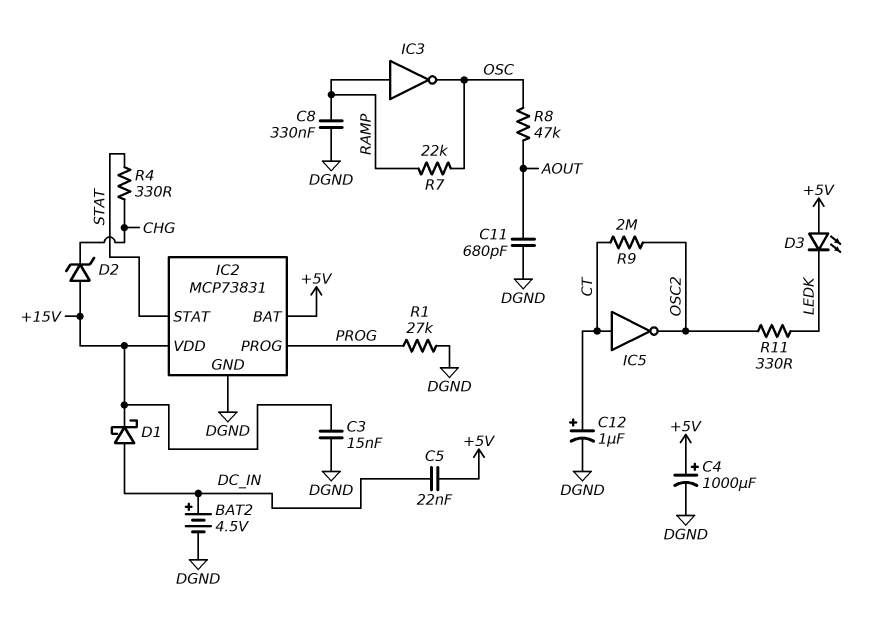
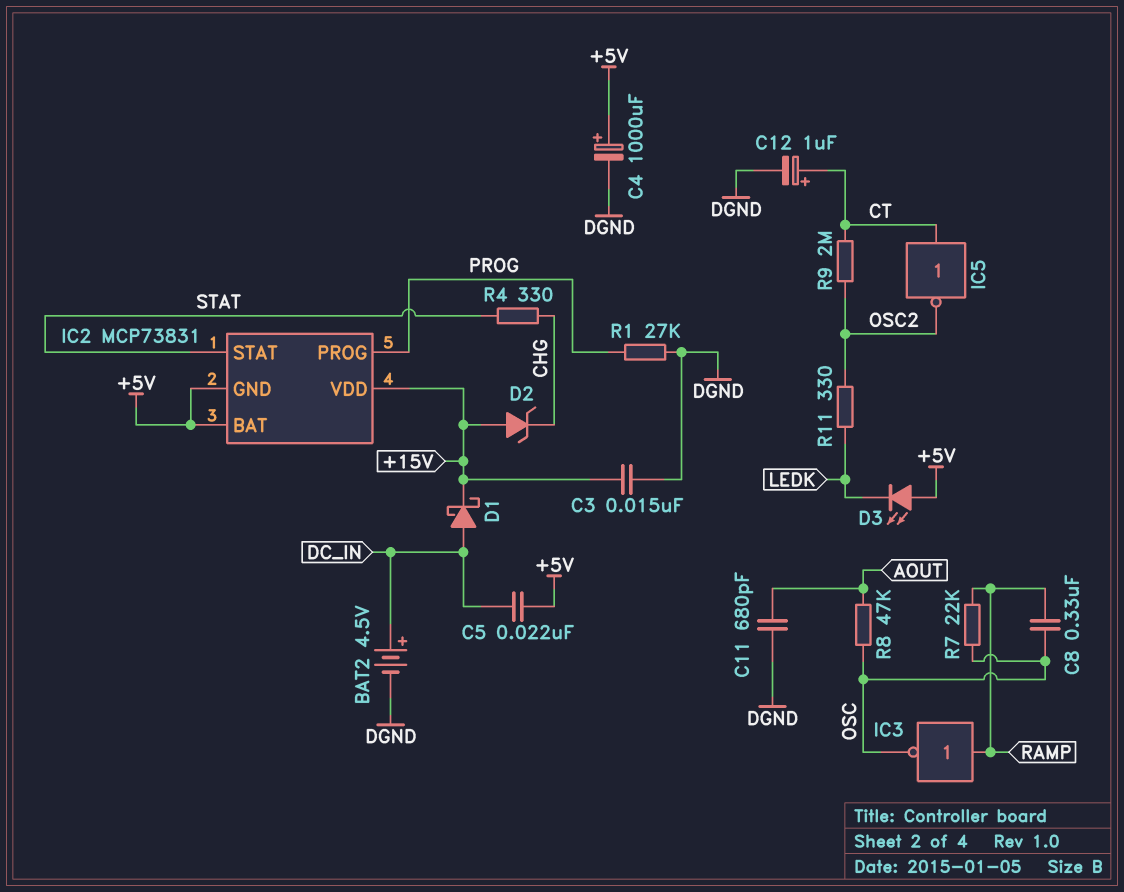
C8: 330nF (DGND, RAMP) -> 330nF (OSC, RAMP)
IC2 pin GND: DGND -> +5V

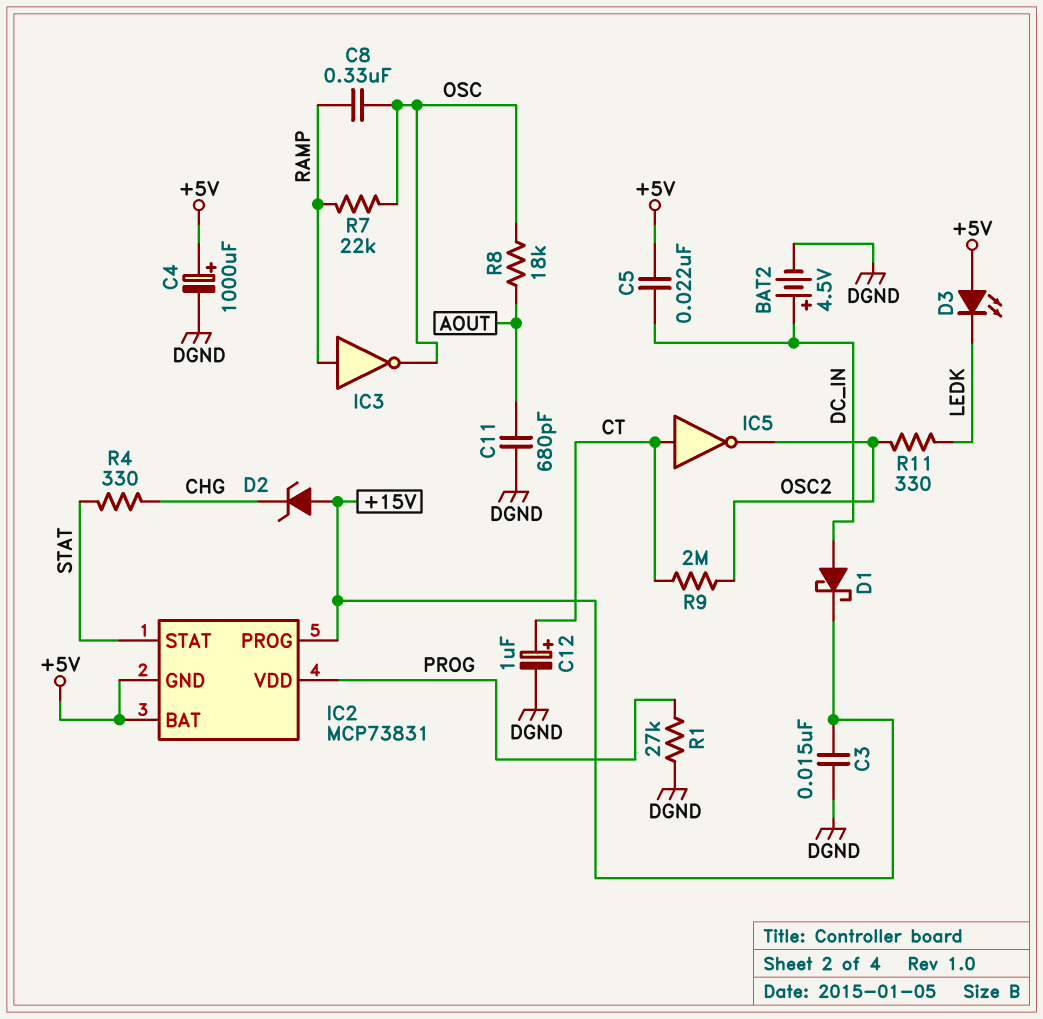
IC2 pin PROG: PROG -> +15V
IC2 pin VDD: +15V -> PROG
R8: 47k (AOUT, OSC) -> 18k (AOUT, OSC)

